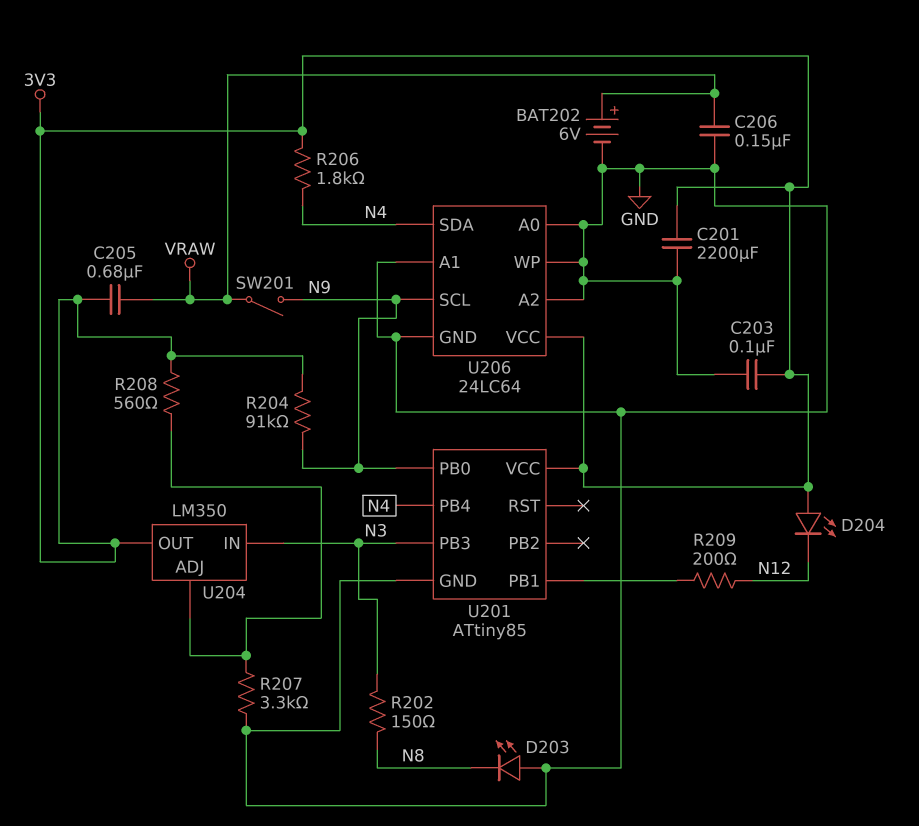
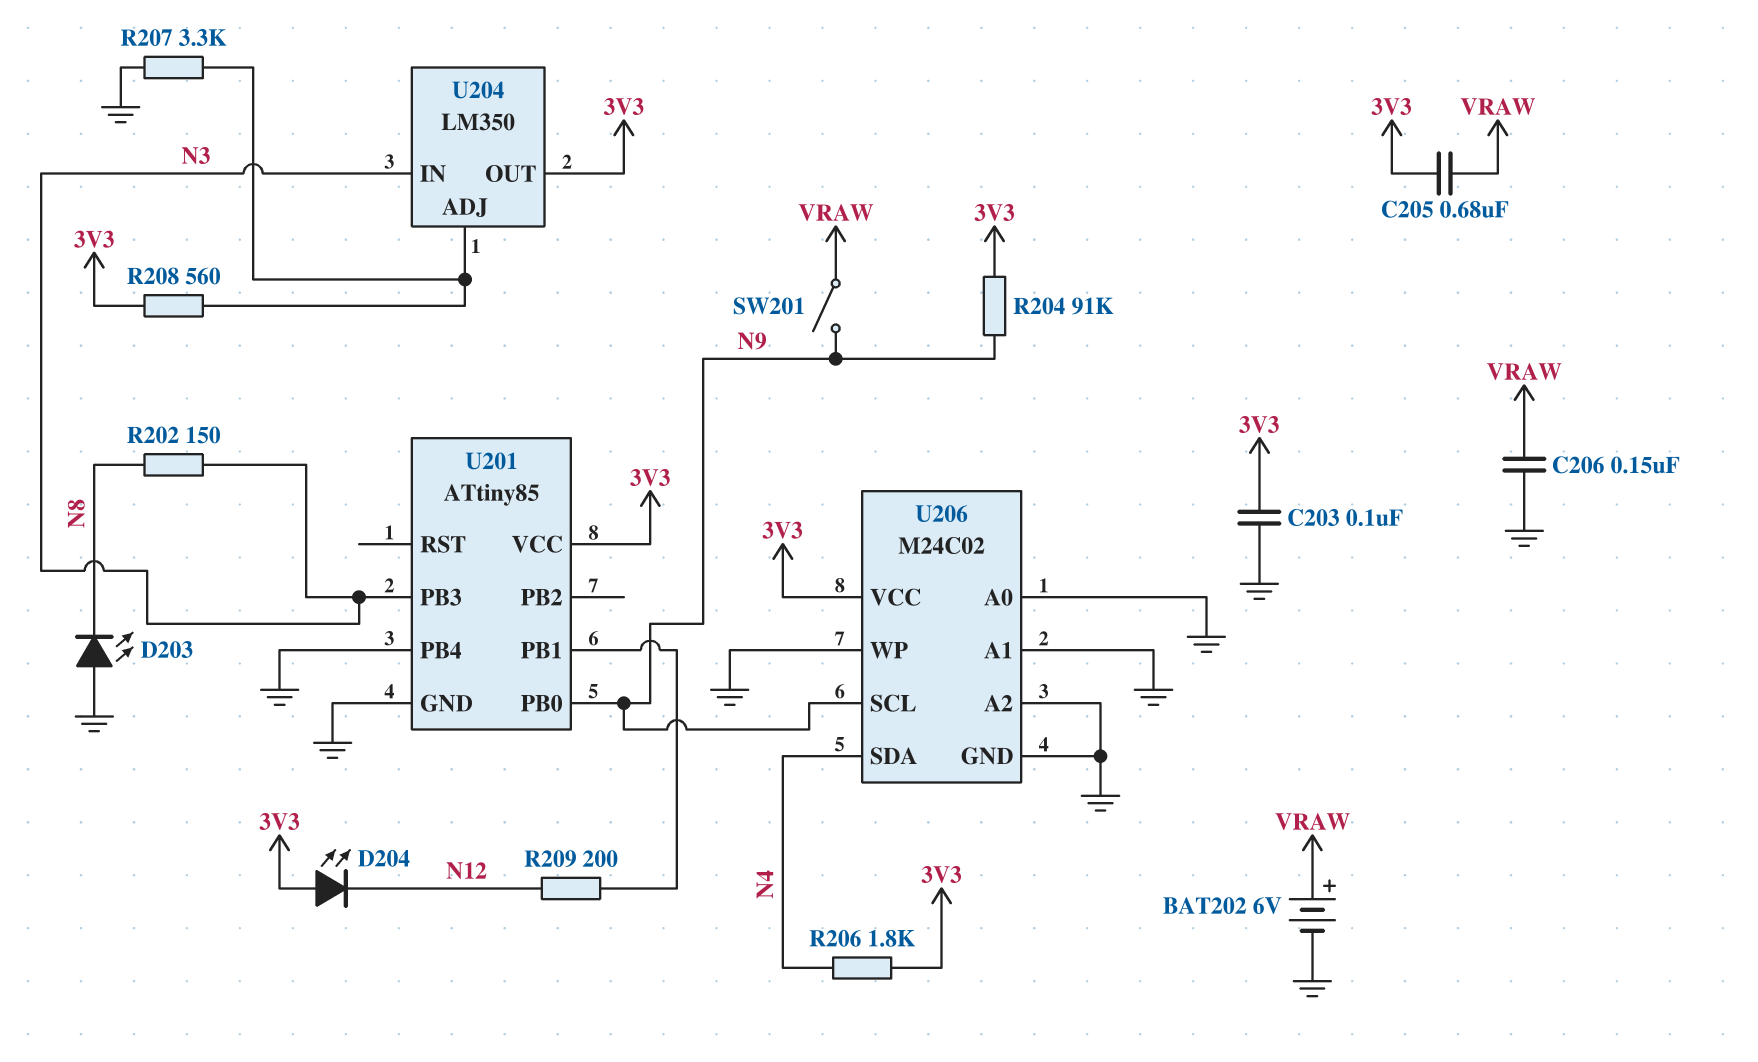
C201: 2200uF (3V3, GND) -> none
U201 pin PB4: N4 -> GND
U206: 24LC64 -> M24C02

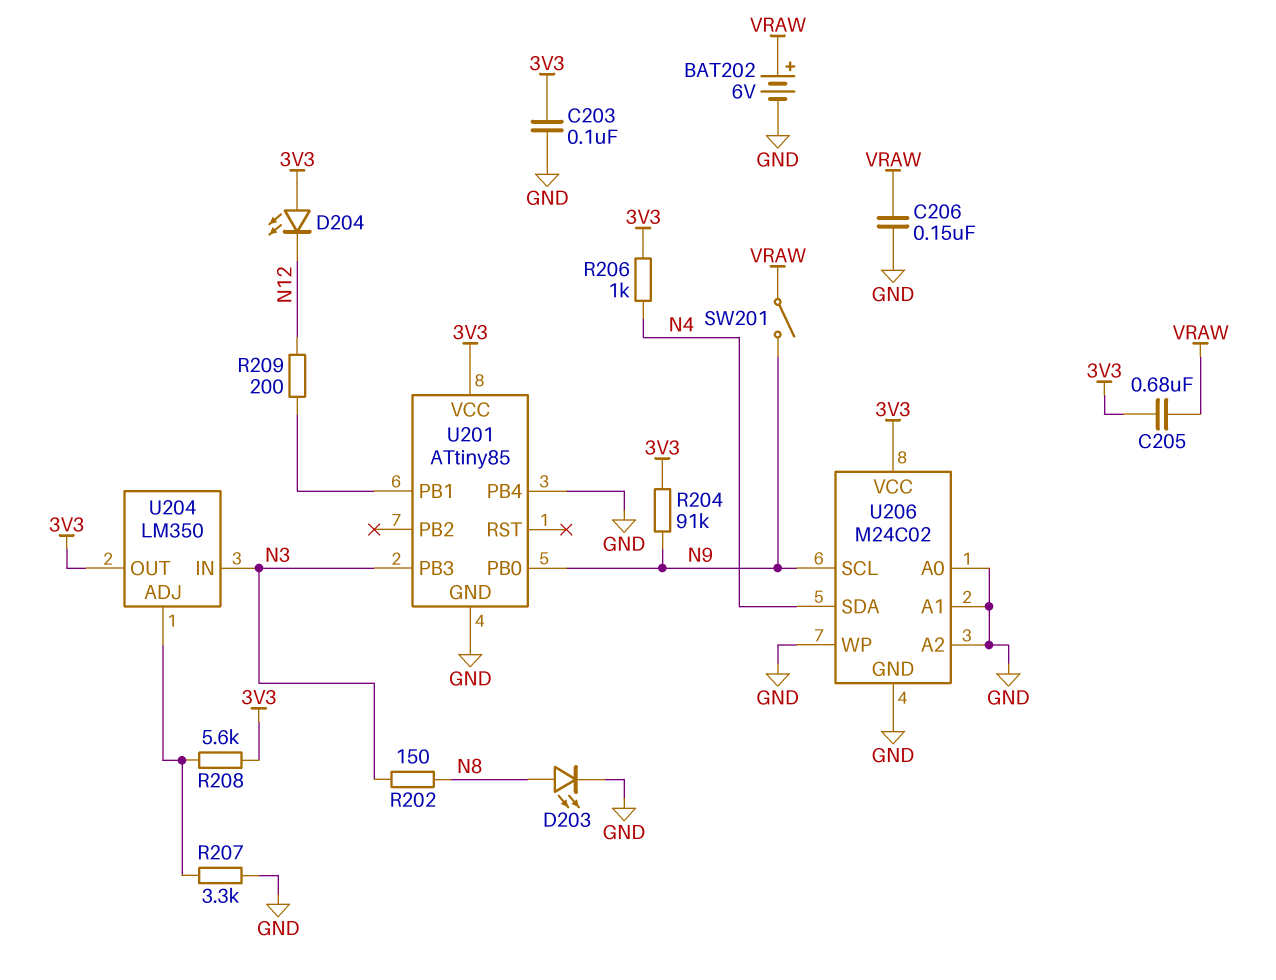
D203: LED (A GND, K N8) -> LED (A N8, K GND)
R206: 1.8k (3V3, N4) -> 1k (3V3, N4)
R208: 560 (3V3, U204/ADJ) -> 5.6k (3V3, U204/ADJ)

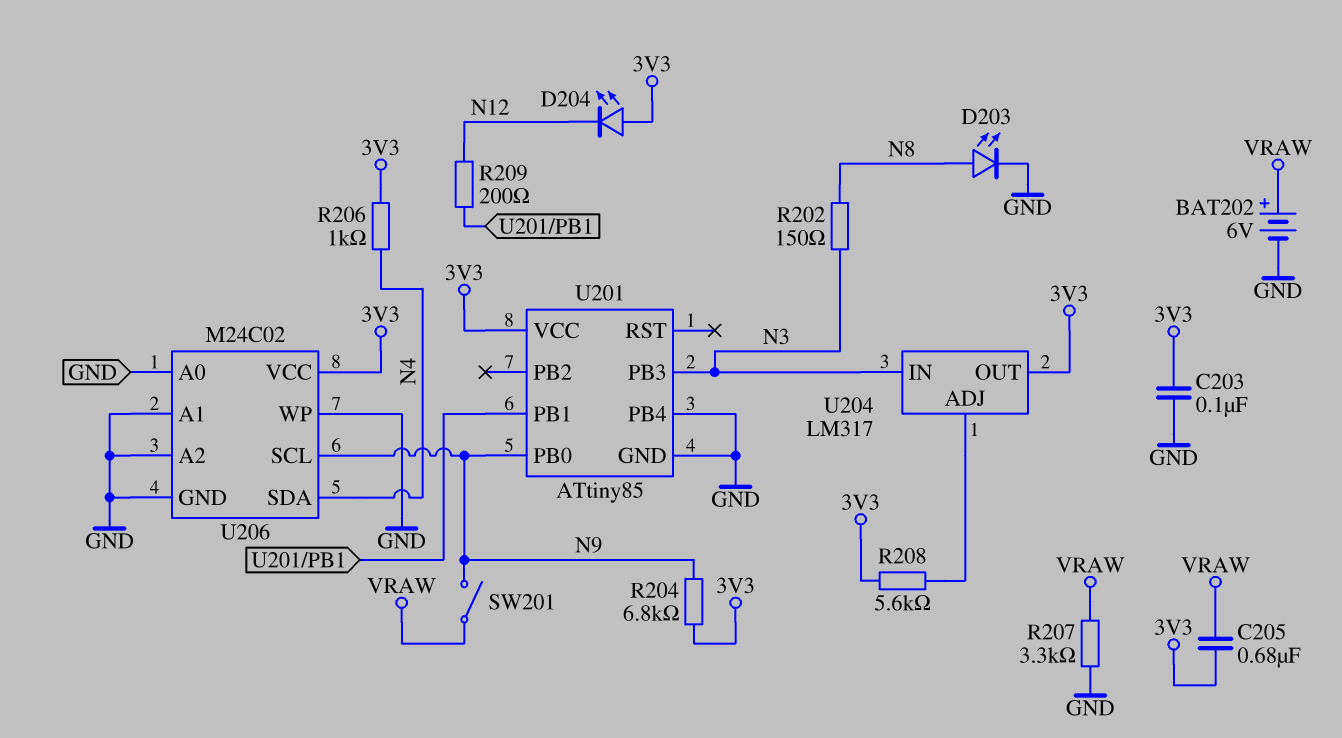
C206: 150nF (GND, VRAW) -> none
R204: 91k (3V3, N9) -> 6.8k (3V3, N9)
R207: 3.3k (GND, U204/ADJ) -> 3.3k (GND, VRAW)
U204: LM350 -> LM317

